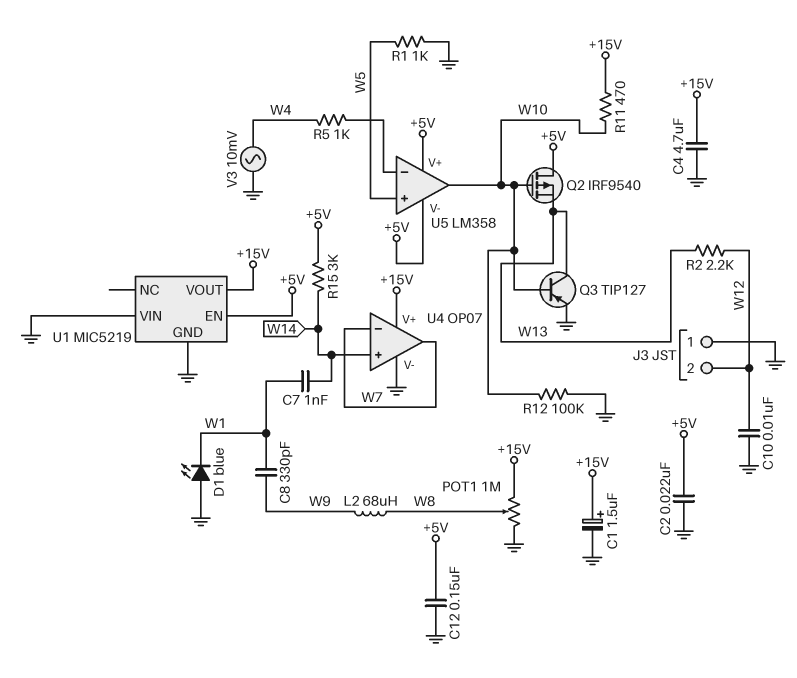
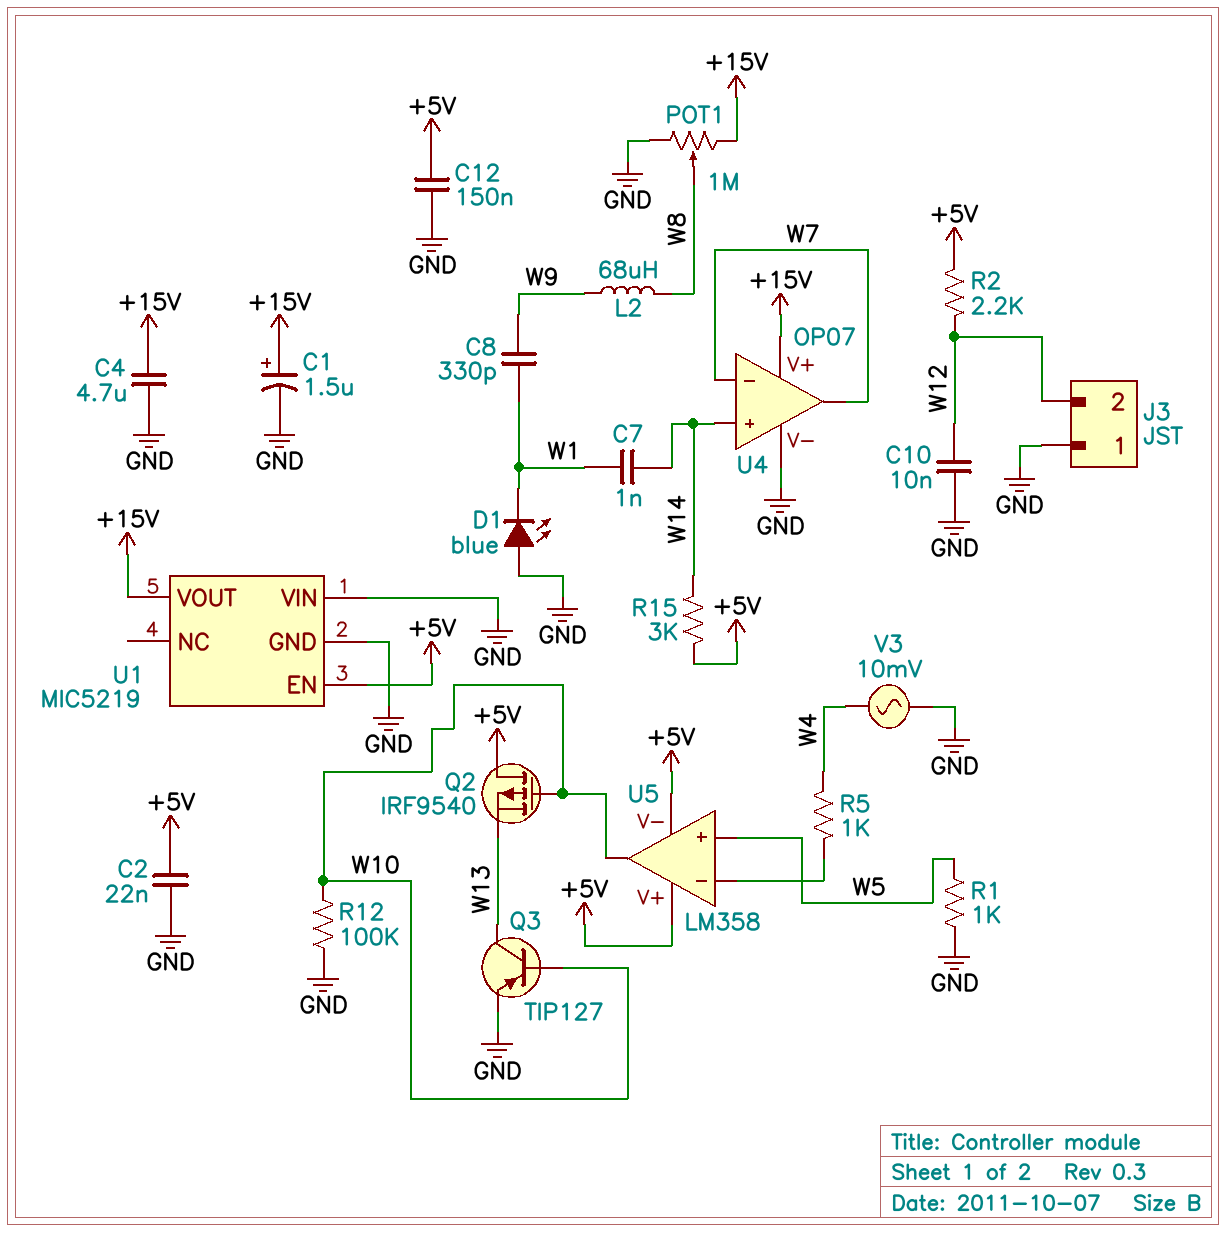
R2: 2.2k (W12, W13) -> 2.2k (+5V, W12)
R11: 470 (+15V, W10) -> none

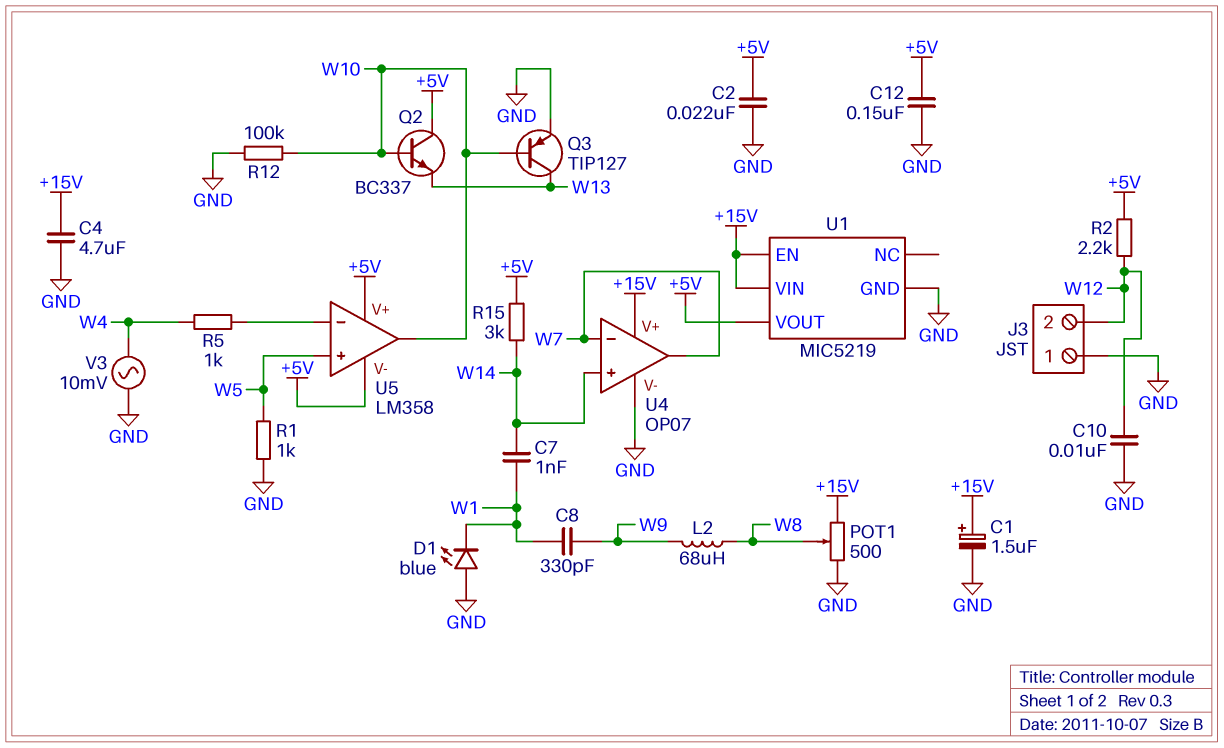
POT1: 1M (+15V, GND, wiper W8) -> 500 (+15V, GND, wiper W8)
Q2: PMOS IRF9540 (G W10, D +5V, S W13) -> NPN BC337 (B W10, C +5V, E W13)
U1 pin EN: +5V -> +15V
U1 pin VIN: GND -> +15V
U1 pin VOUT: +15V -> +5V

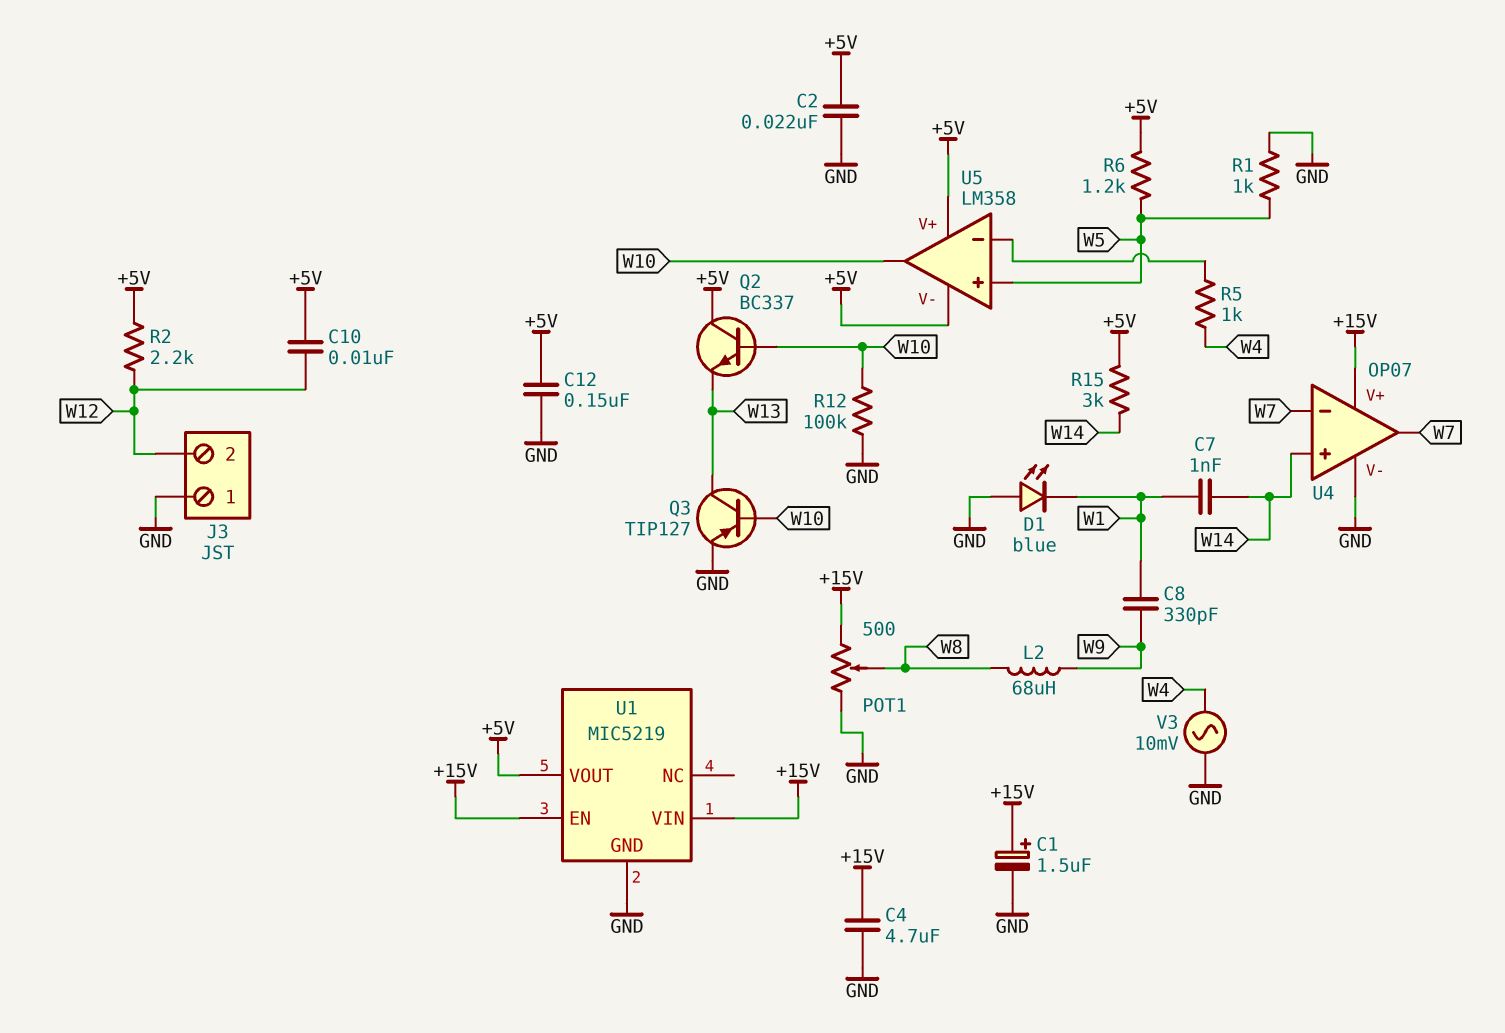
C10: 10nF (GND, W12) -> 10nF (+5V, W12)
R6: none -> 1.2k (+5V, W5)

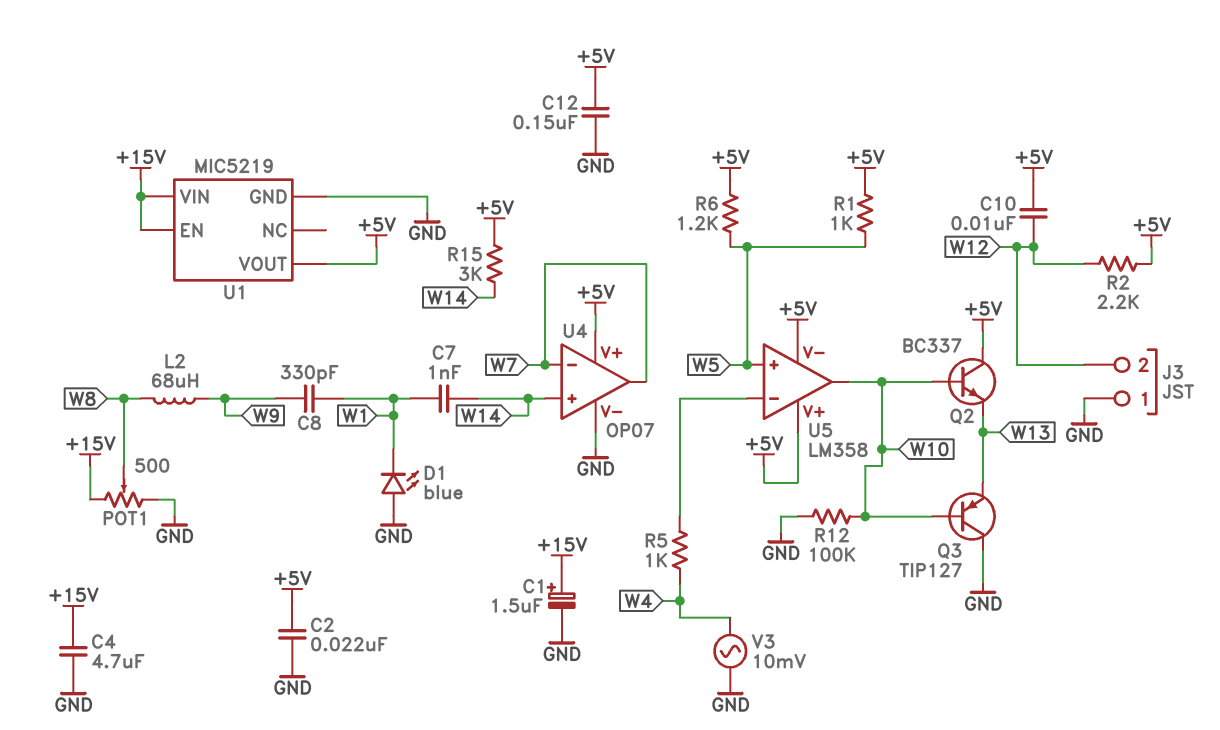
Q3: PNP TIP127 (B W10, C W13, E GND) -> PNP TIP127 (B W10, C GND, E W13)
R1: 1k (GND, W5) -> 1k (+5V, W5)
U4 pin V+: +15V -> +5V

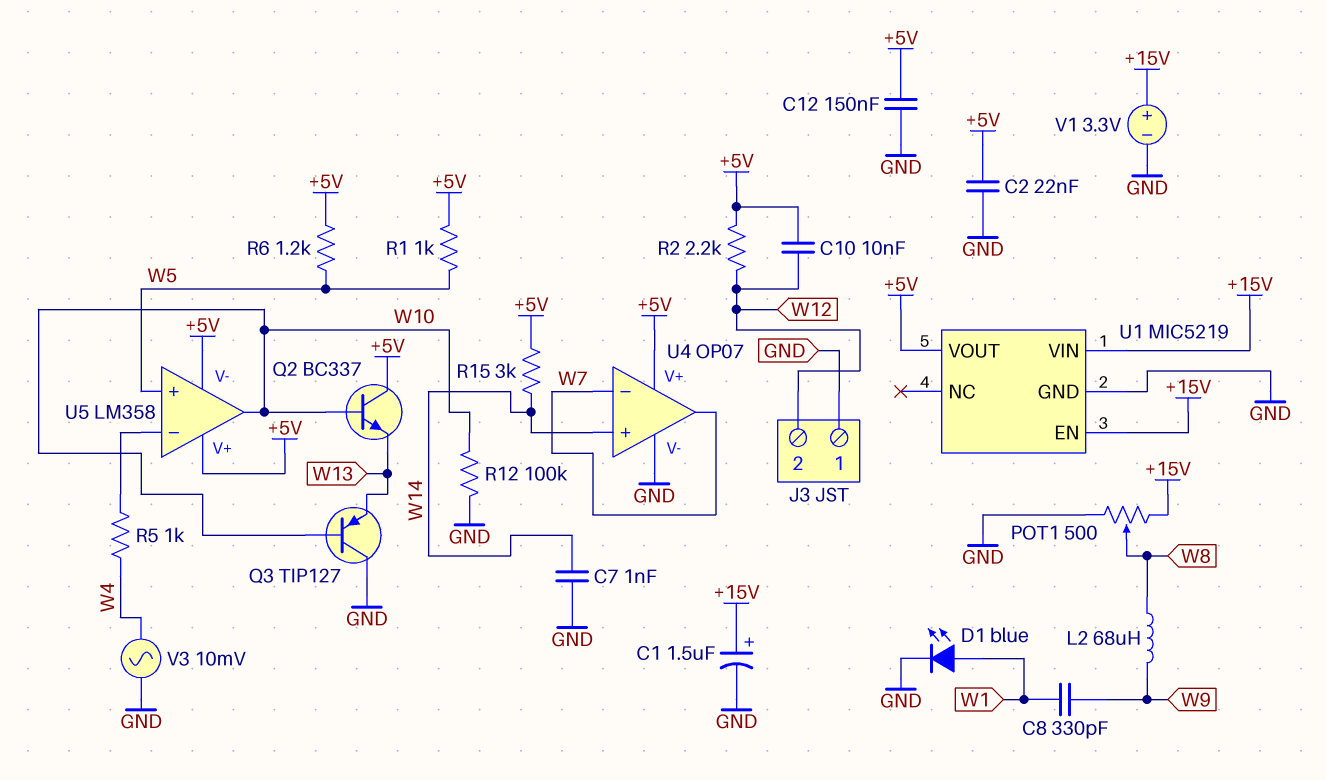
C4: 4.7uF (+15V, GND) -> none
C7: 1nF (W1, W14) -> 1nF (GND, W14)
D1: LED blue (A GND, K W1) -> LED blue (A W1, K GND)
V1: none -> 3.3V (plus +15V, minus GND)

